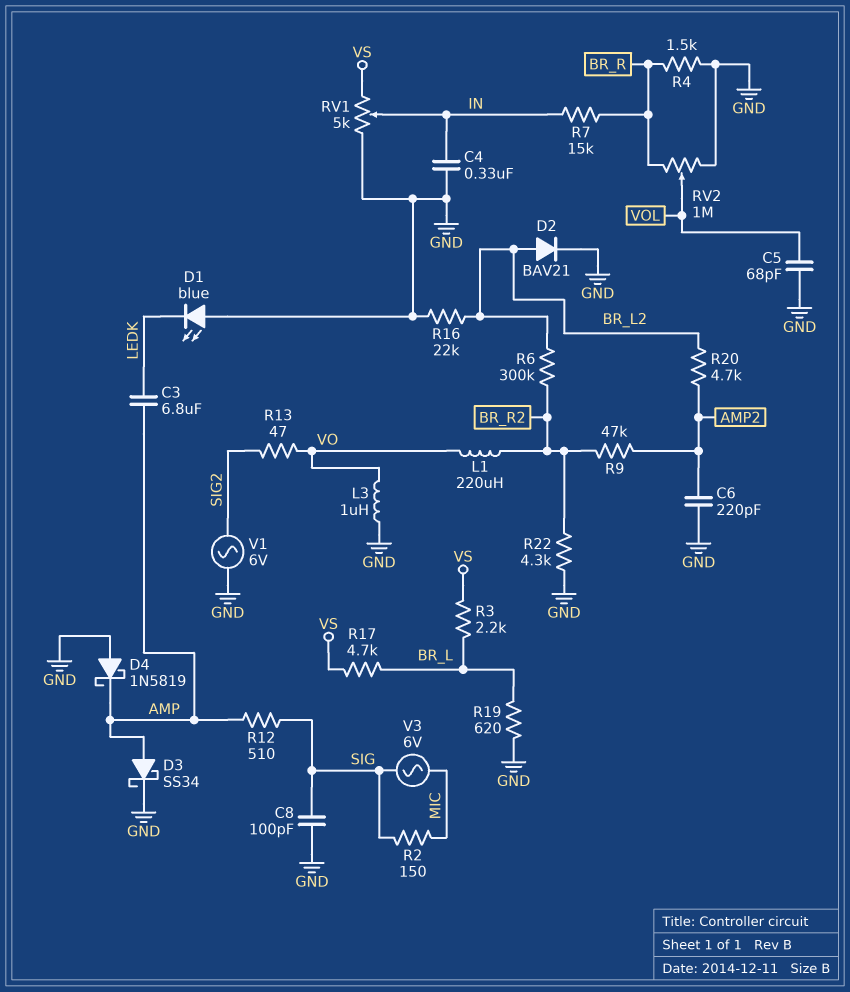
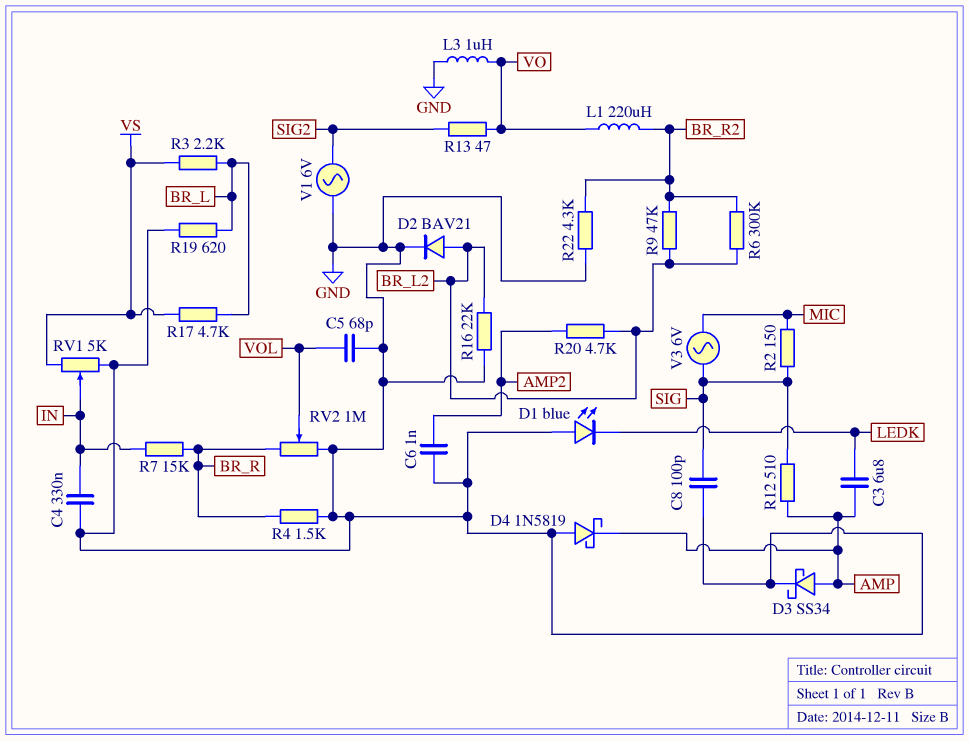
C6: 220pF (AMP2, GND) -> 1nF (AMP2, GND)
R9: 47k (AMP2, BR_R2) -> 47k (BR_L2, BR_R2)

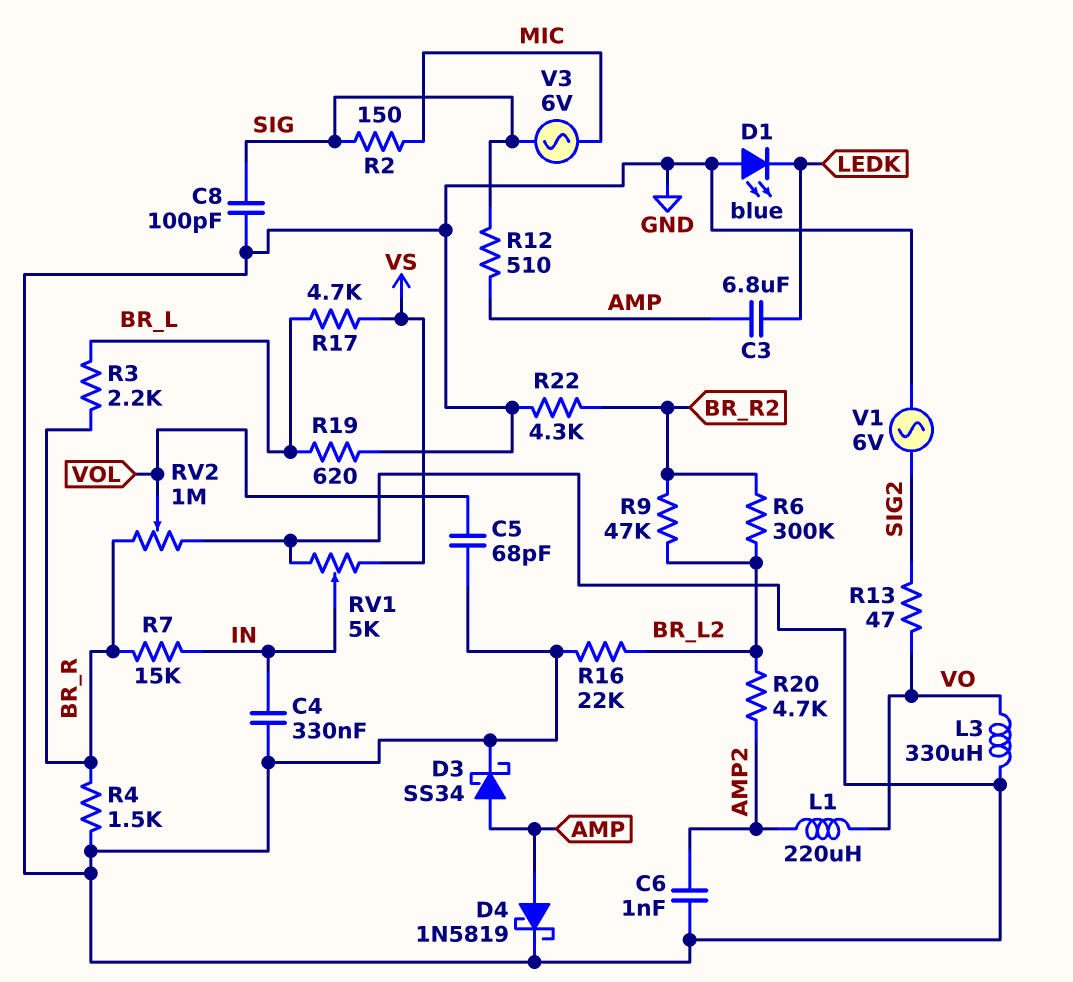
D2: diode BAV21 (A BR_L2, K GND) -> none
D4: schottky 1N5819 (A GND, K AMP) -> schottky 1N5819 (A AMP, K GND)
L1: 220uH (BR_R2, VO) -> 220uH (AMP2, VO)
L3: 1uH (GND, VO) -> 330uH (GND, VO)
R3: 2.2k (BR_L, VS) -> 2.2k (BR_L, BR_R)

